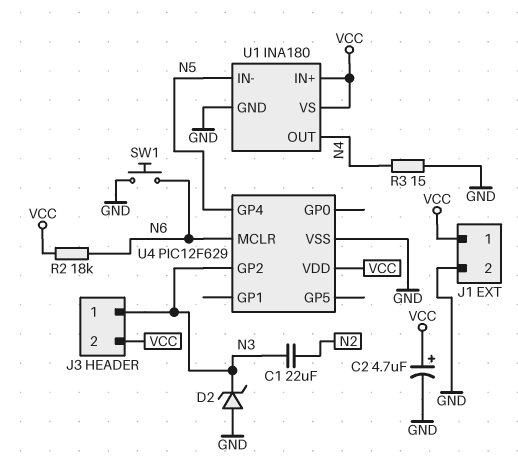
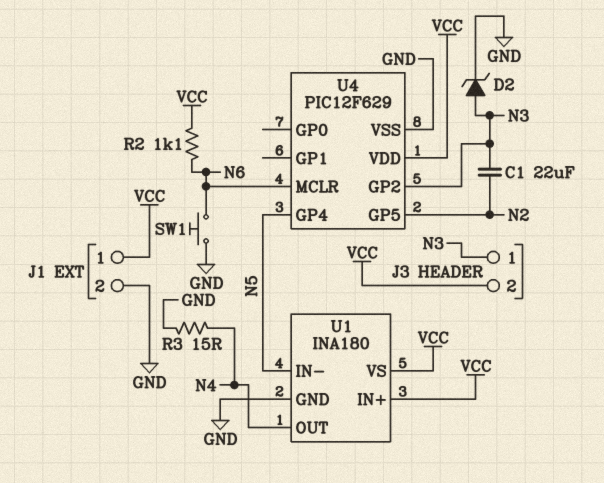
C2: 4.7uF (plus VCC, minus GND) -> none
D2: zener (A GND, K N3) -> zener (A N3, K GND)
R2: 18k (N6, VCC) -> 1.1k (N6, VCC)
U4 pin GP5: none -> N2

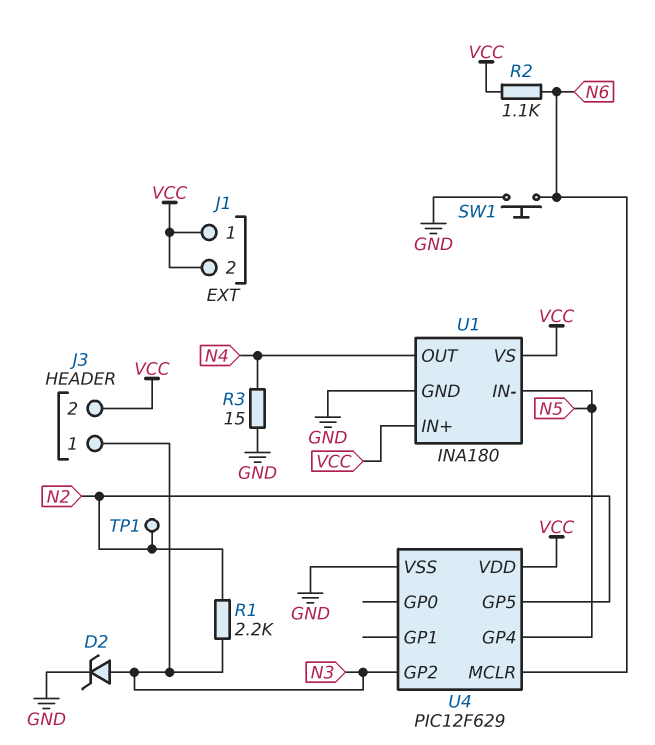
C1: 22uF (N2, N3) -> none
J1 pin 2: GND -> VCC
R1: none -> 2.2k (N2, N3)
TP1: none -> test point (N2)

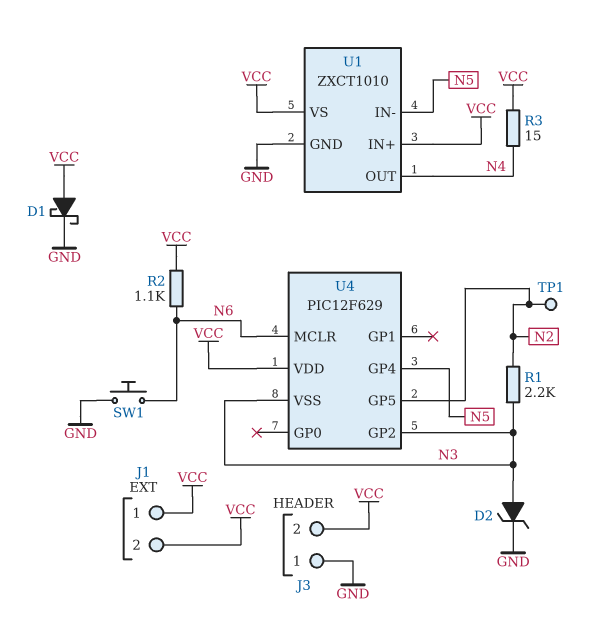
D1: none -> schottky (A VCC, K GND)
J3 pin 1: N3 -> GND
R3: 15 (GND, N4) -> 15 (N4, VCC)
U1: INA180 -> ZXCT1010
U4 pin VSS: GND -> N3

